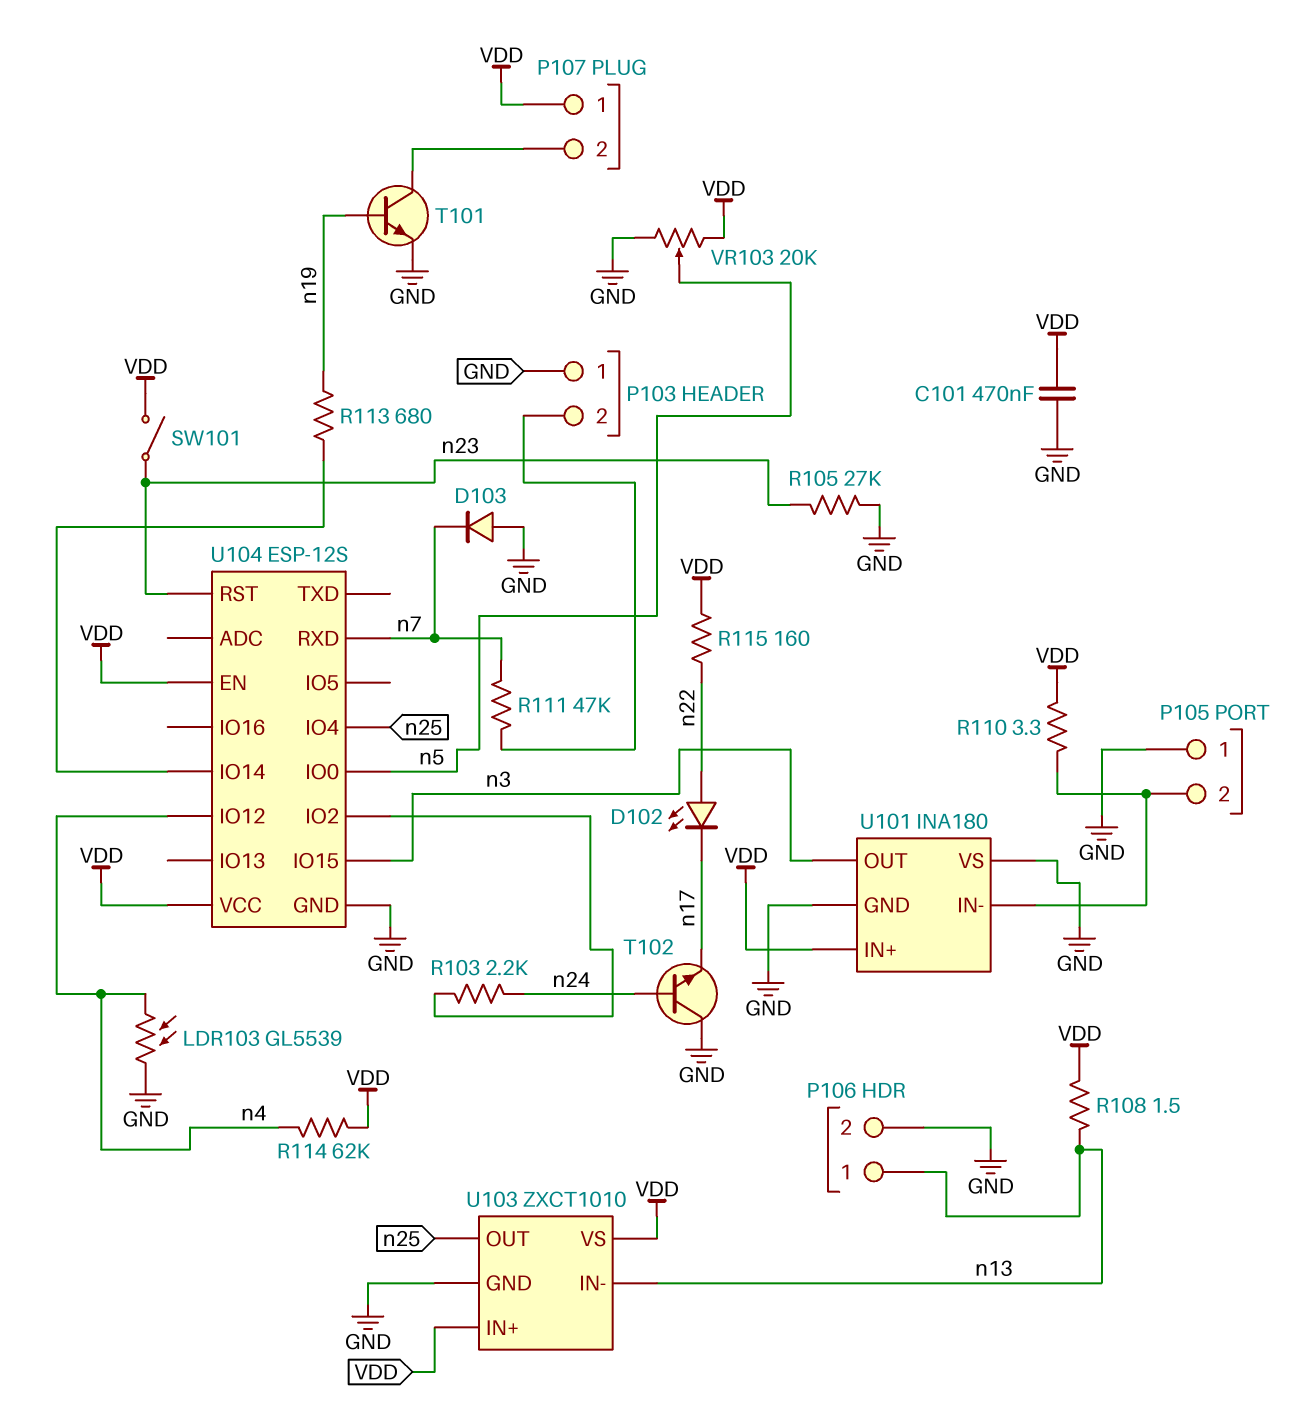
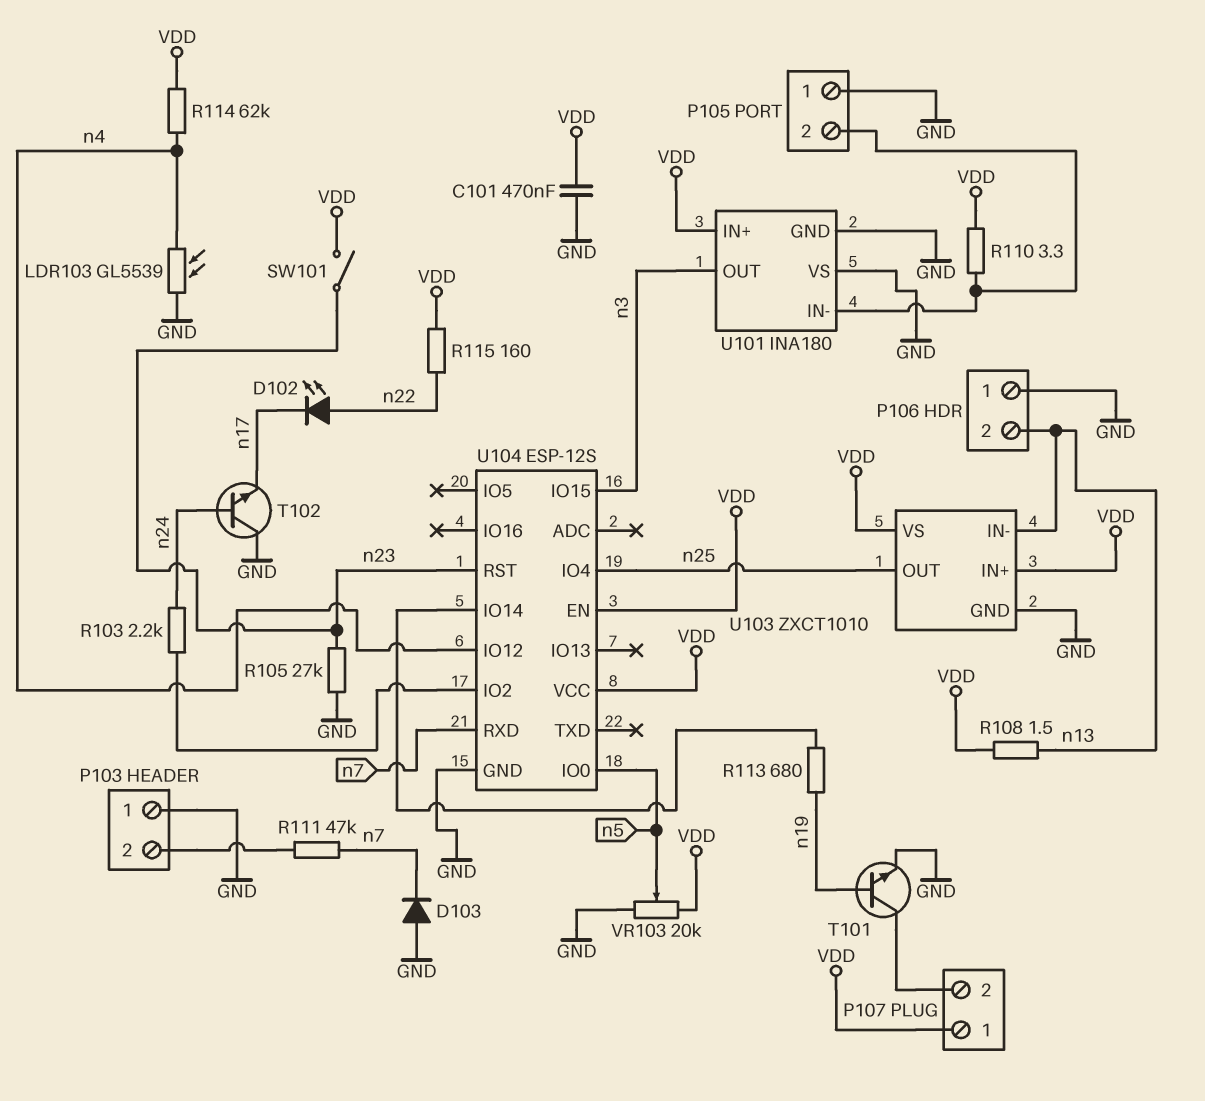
P106 pin 1: n13 -> GND
P106 pin 2: GND -> n13

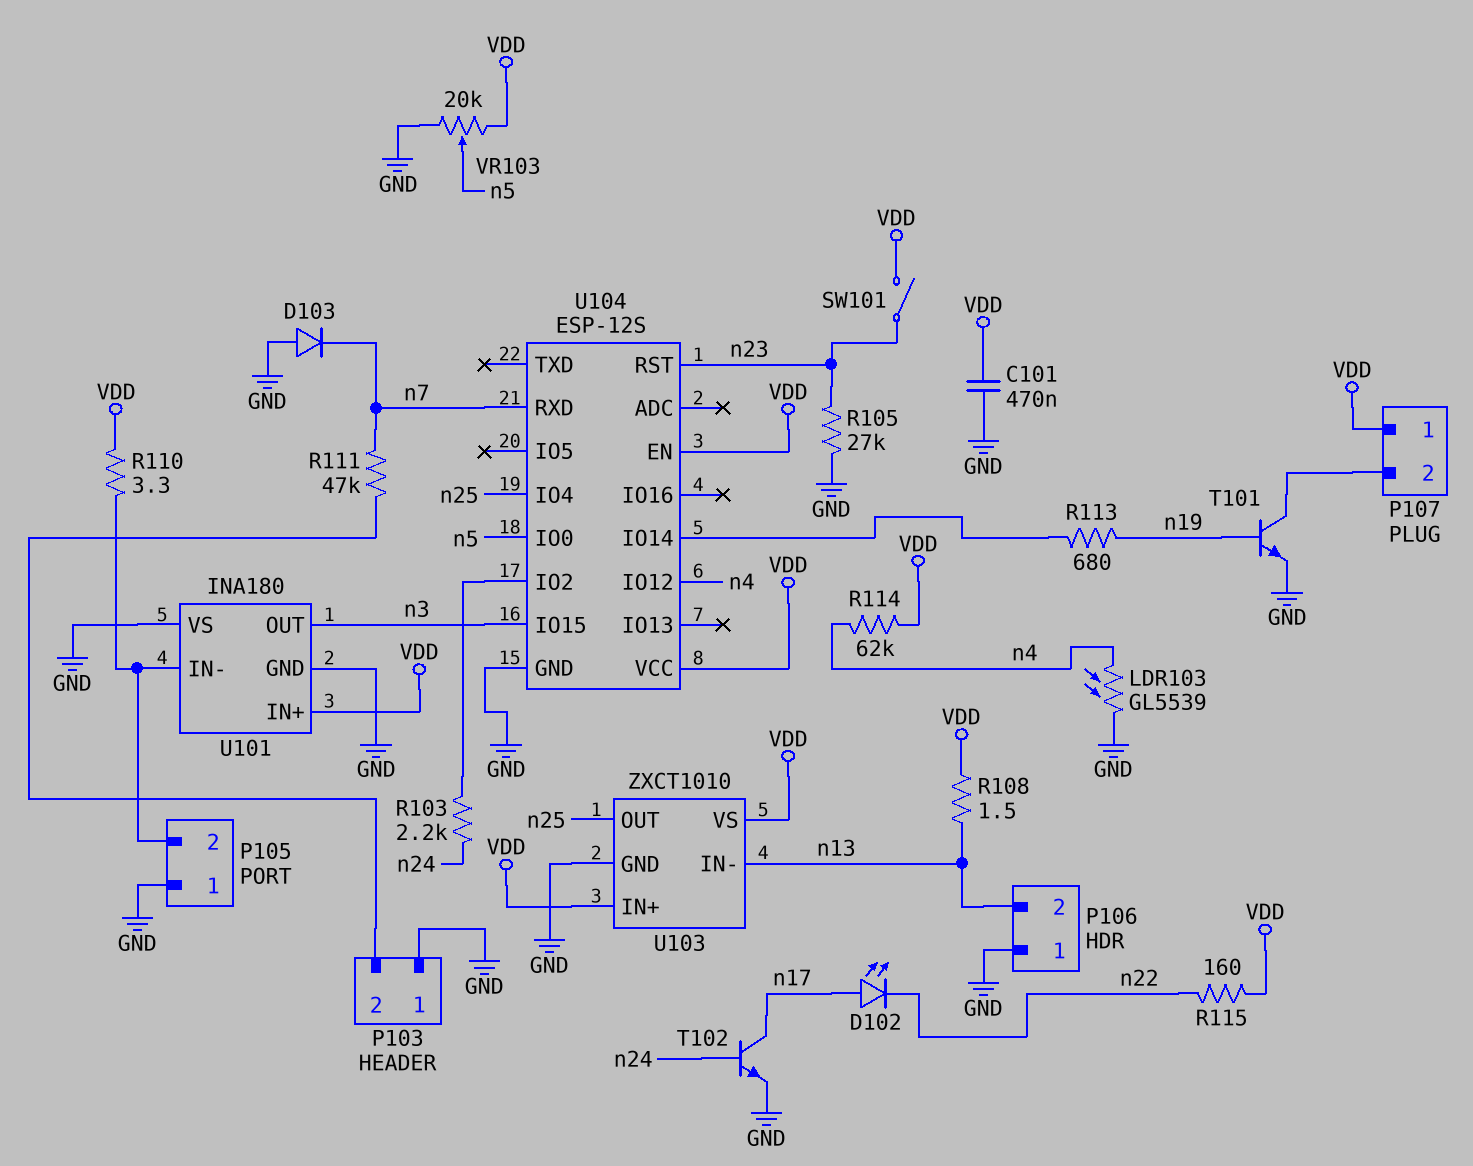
D102: LED (A n22, K n17) -> LED (A n17, K n22)
T102: NPN (B n24, C GND, E n17) -> NPN (B n24, C n17, E GND)

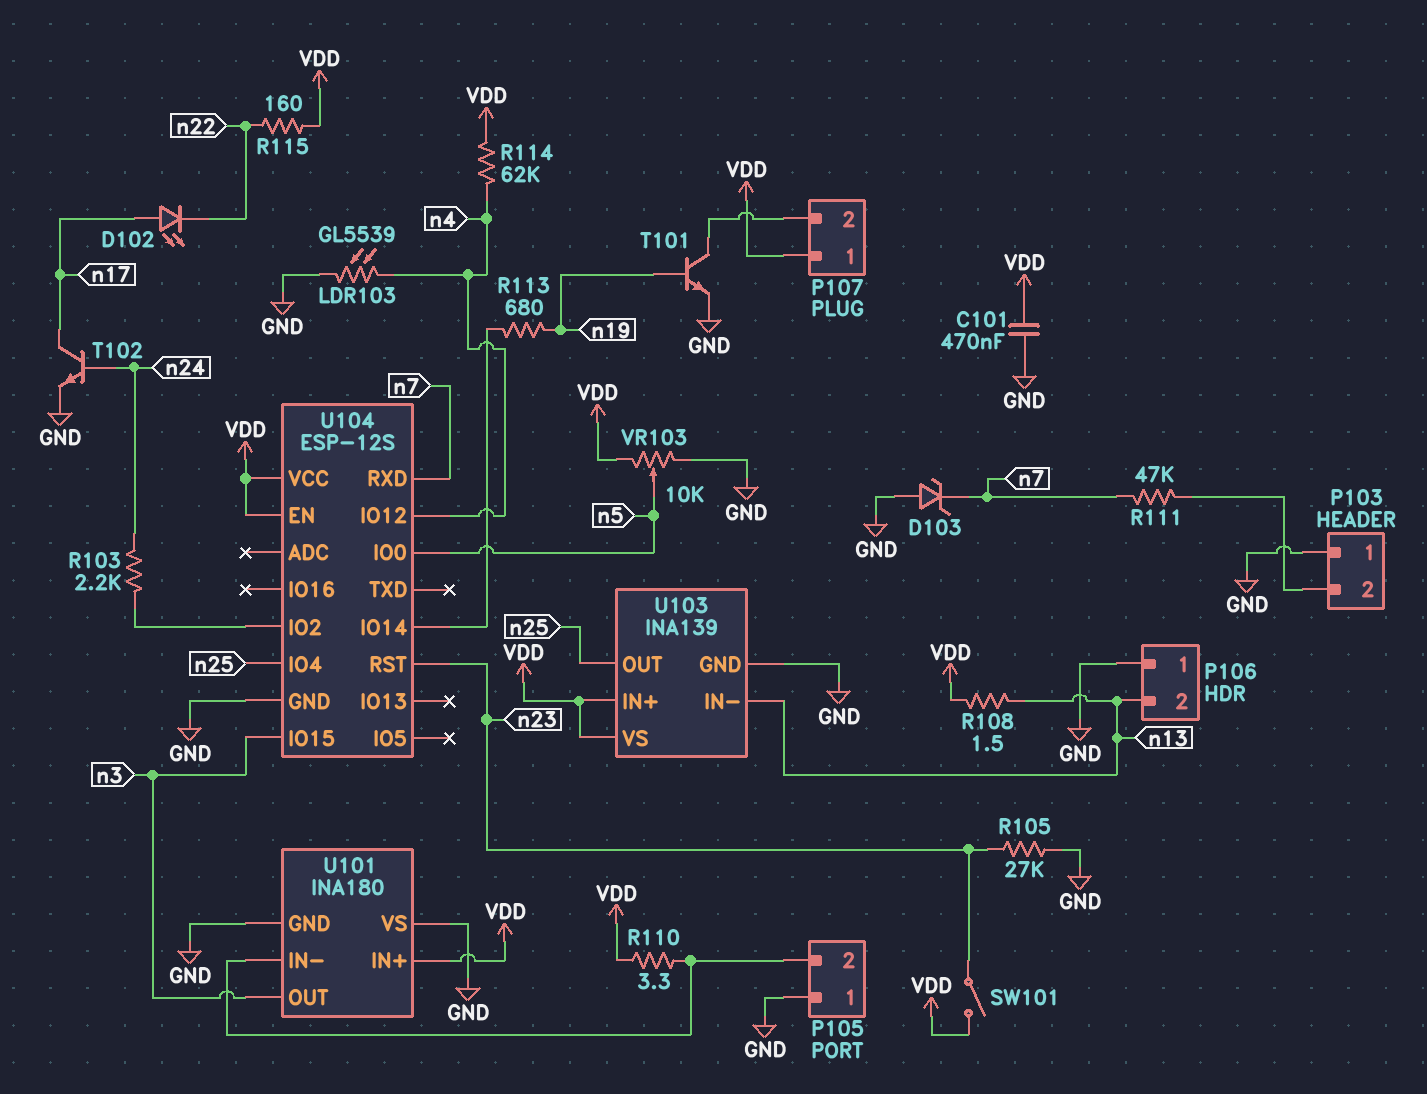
D103: diode (A GND, K n7) -> zener (A GND, K n7)
U103: ZXCT1010 -> INA139
VR103: 20k (GND, VDD, wiper n5) -> 10k (GND, VDD, wiper n5)

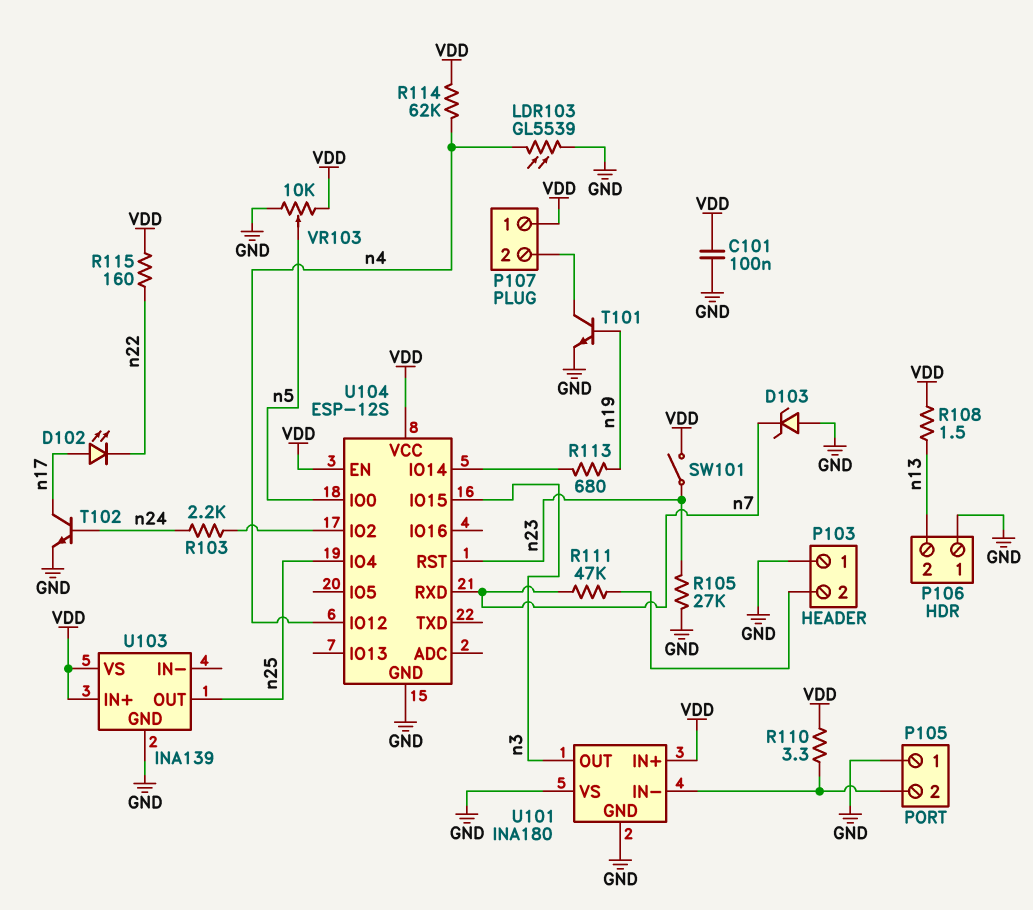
C101: 470nF (GND, VDD) -> 100nF (GND, VDD)
U103 pin IN-: n13 -> none

